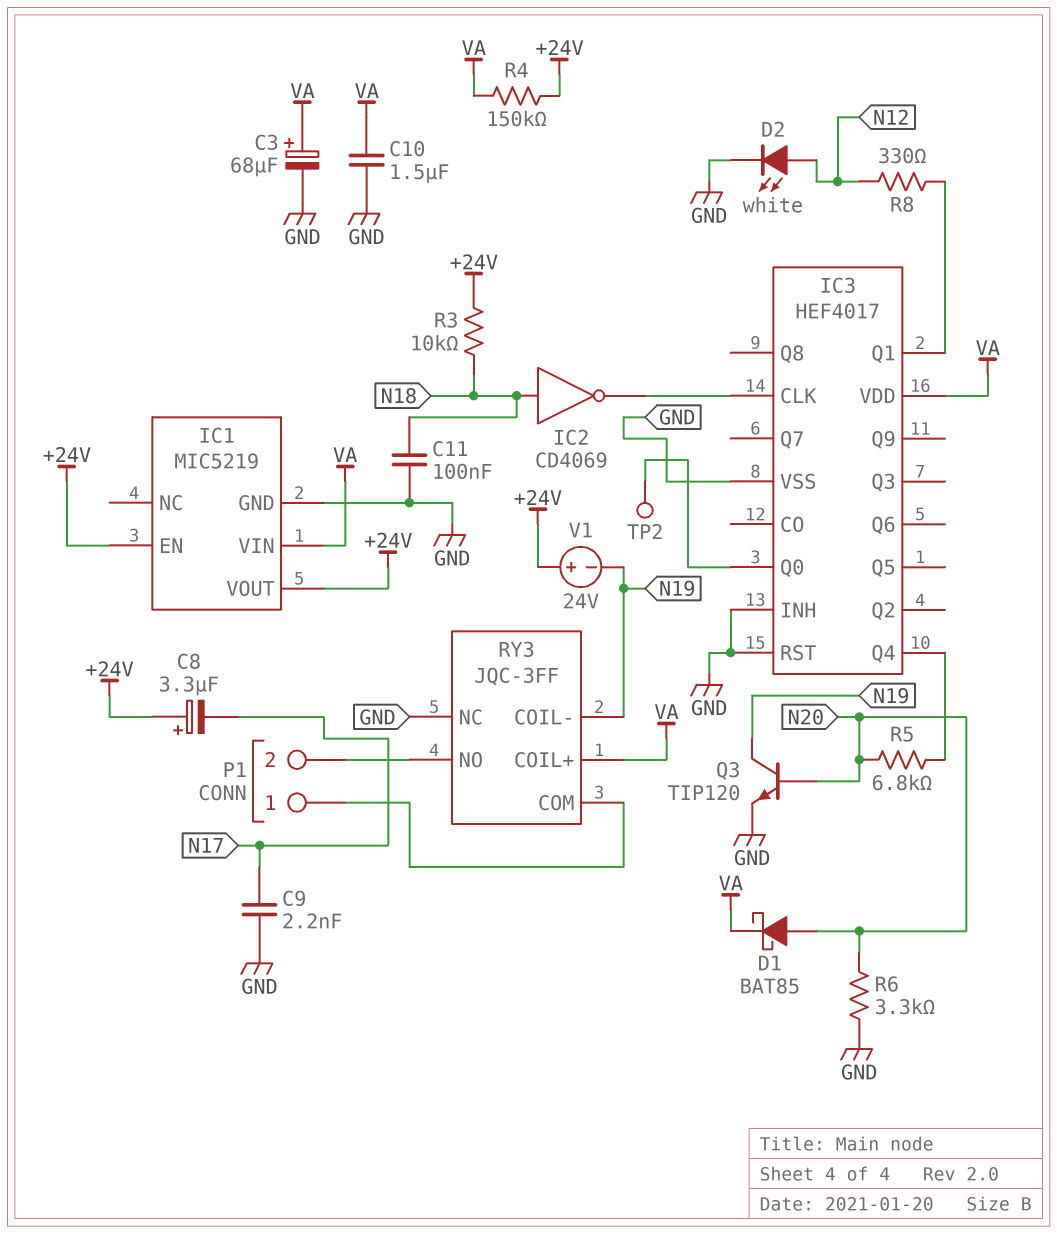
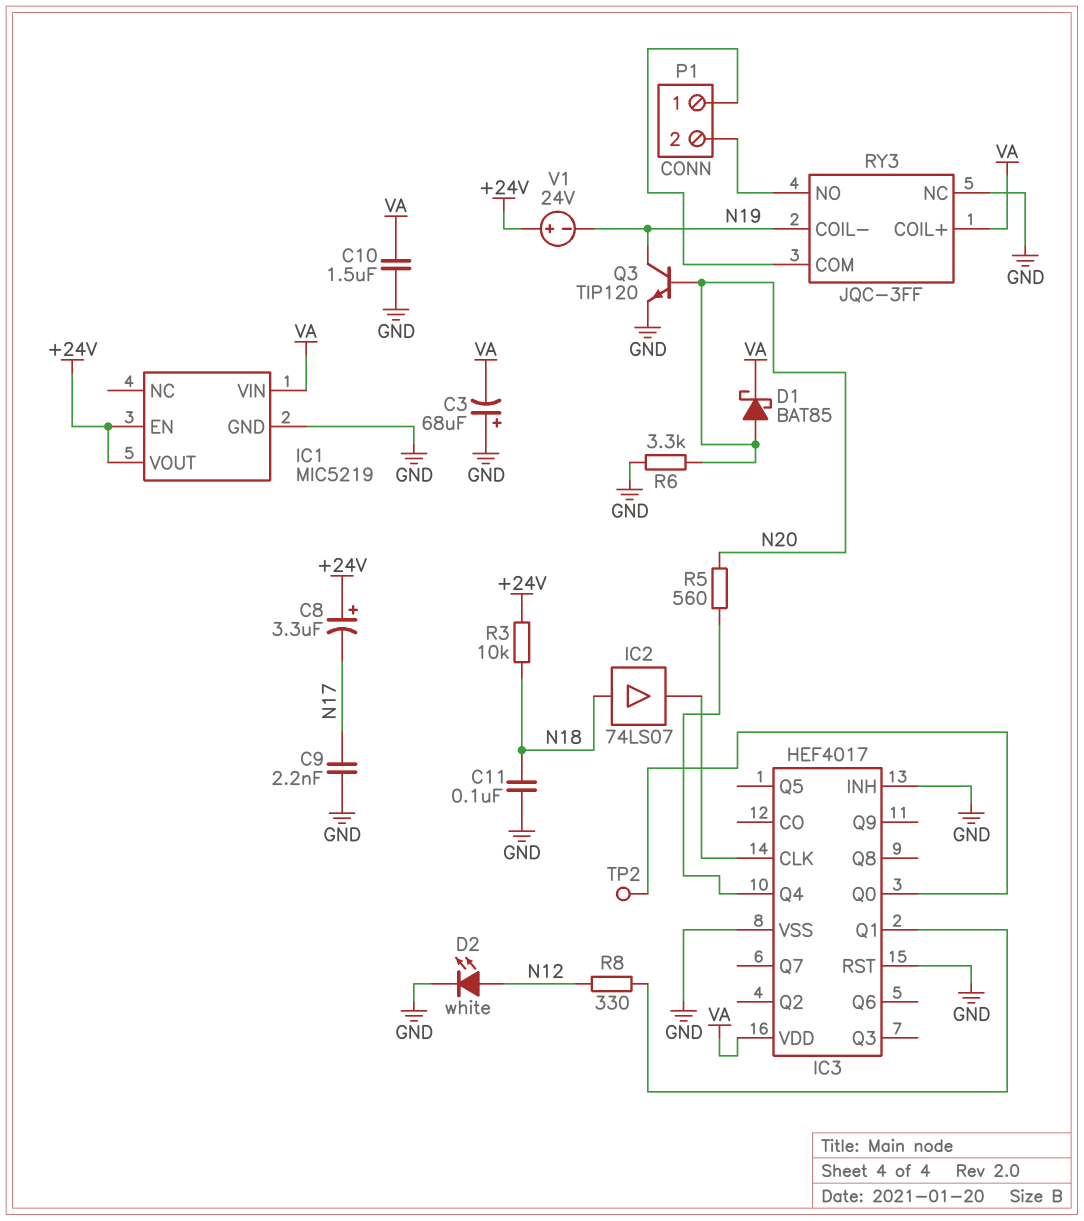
C3: 68uF (plus VA, minus GND) -> 68uF (plus GND, minus VA)
IC2: NOT CD4069 (in N18, out IC3/CLK) -> buffer 74LS07 (in N18, out IC3/CLK)
R4: 150k (+24V, VA) -> none
R5: 6.8k (IC3/Q4, N20) -> 560 (IC3/Q4, N20)

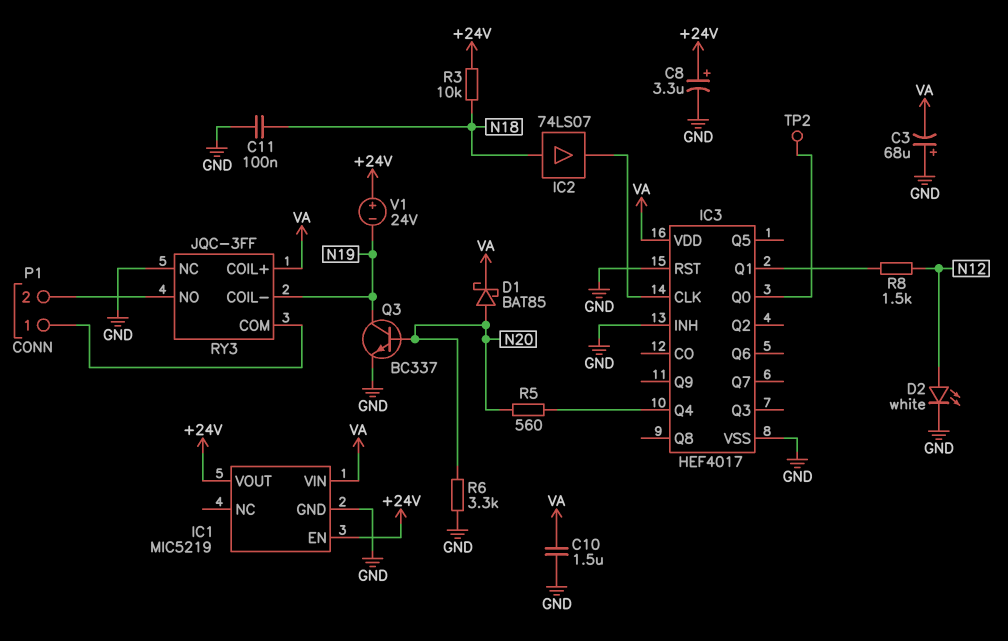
C8: 3.3uF (plus +24V, minus N17) -> 3.3uF (plus +24V, minus GND)
C9: 2.2nF (GND, N17) -> none
Q3: NPN TIP120 (B N20, C N19, E GND) -> NPN BC337 (B N20, C N19, E GND)
R8: 330 (IC3/Q1, N12) -> 1.5k (IC3/Q1, N12)

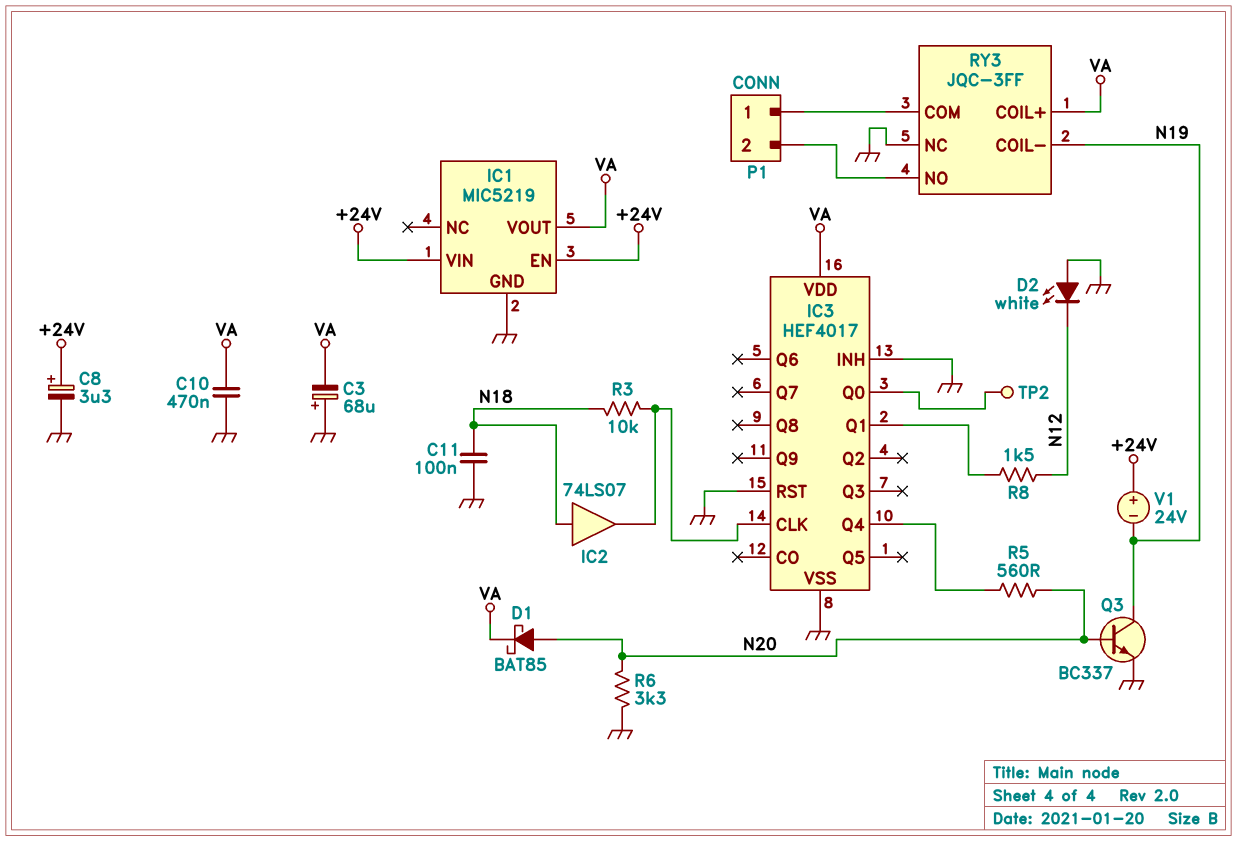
C10: 1.5uF (GND, VA) -> 470nF (GND, VA)
D2: LED white (A N12, K GND) -> LED white (A GND, K N12)
IC1 pin VIN: VA -> +24V
IC1 pin VOUT: +24V -> VA
R3: 10k (+24V, N18) -> 10k (IC3/CLK, N18)

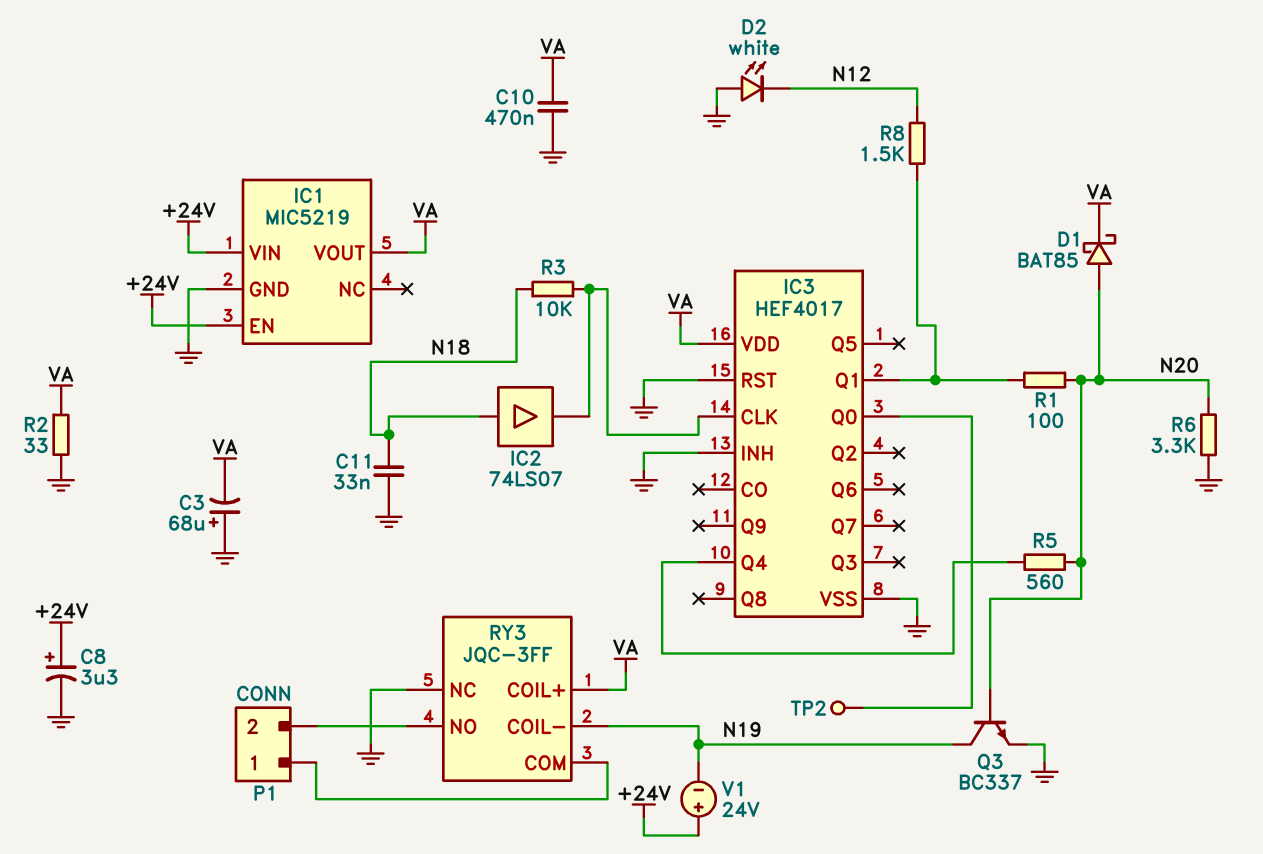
C11: 100nF (GND, N18) -> 33nF (GND, N18)
R1: none -> 100 (IC3/Q1, N20)
R2: none -> 33 (GND, VA)

